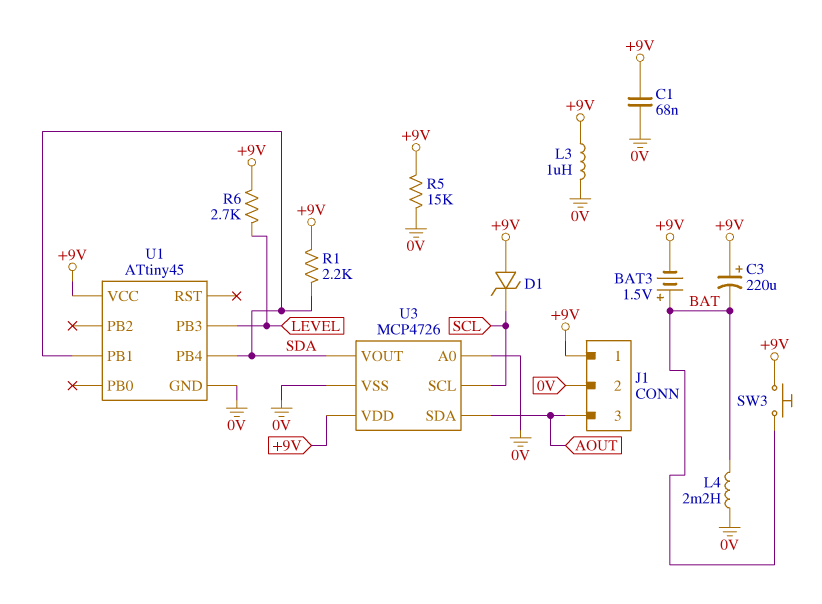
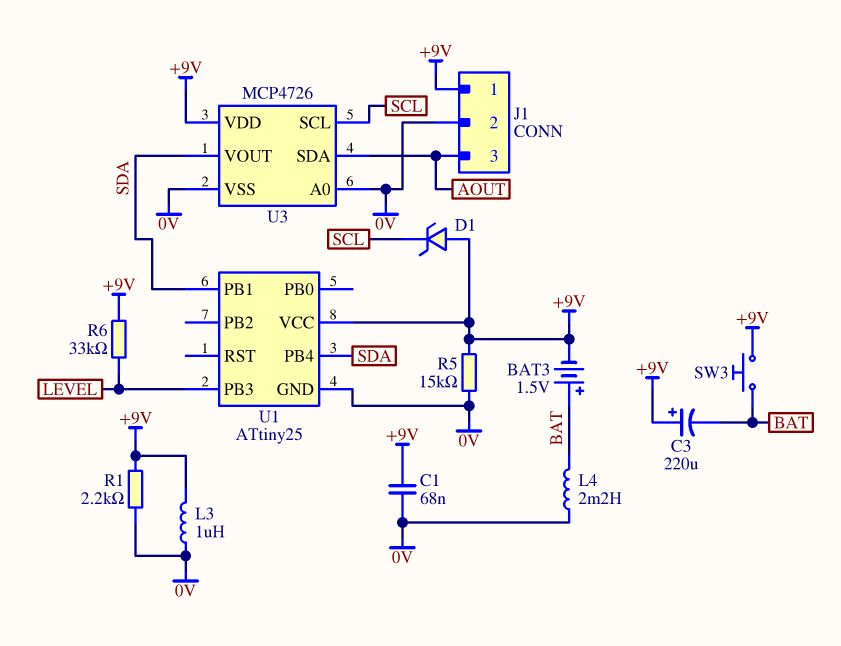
R1: 2.2k (+9V, SDA) -> 2.2k (+9V, 0V)
R6: 2.7k (+9V, LEVEL) -> 33k (+9V, LEVEL)
U1: ATtiny45 -> ATtiny25

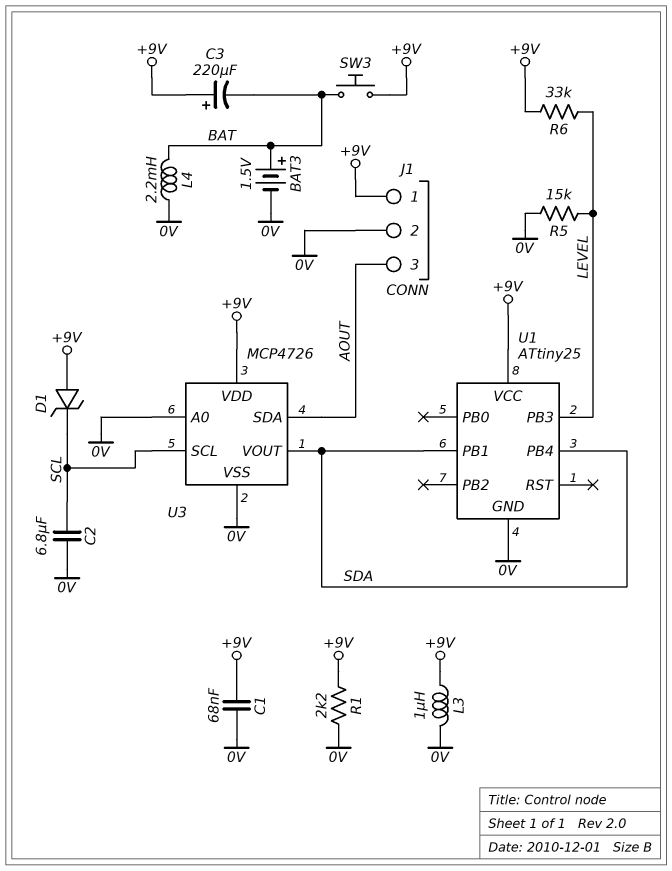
BAT3: 1.5V (plus BAT, minus +9V) -> 1.5V (plus BAT, minus 0V)
C2: none -> 6.8uF (0V, SCL)
R5: 15k (+9V, 0V) -> 15k (0V, LEVEL)

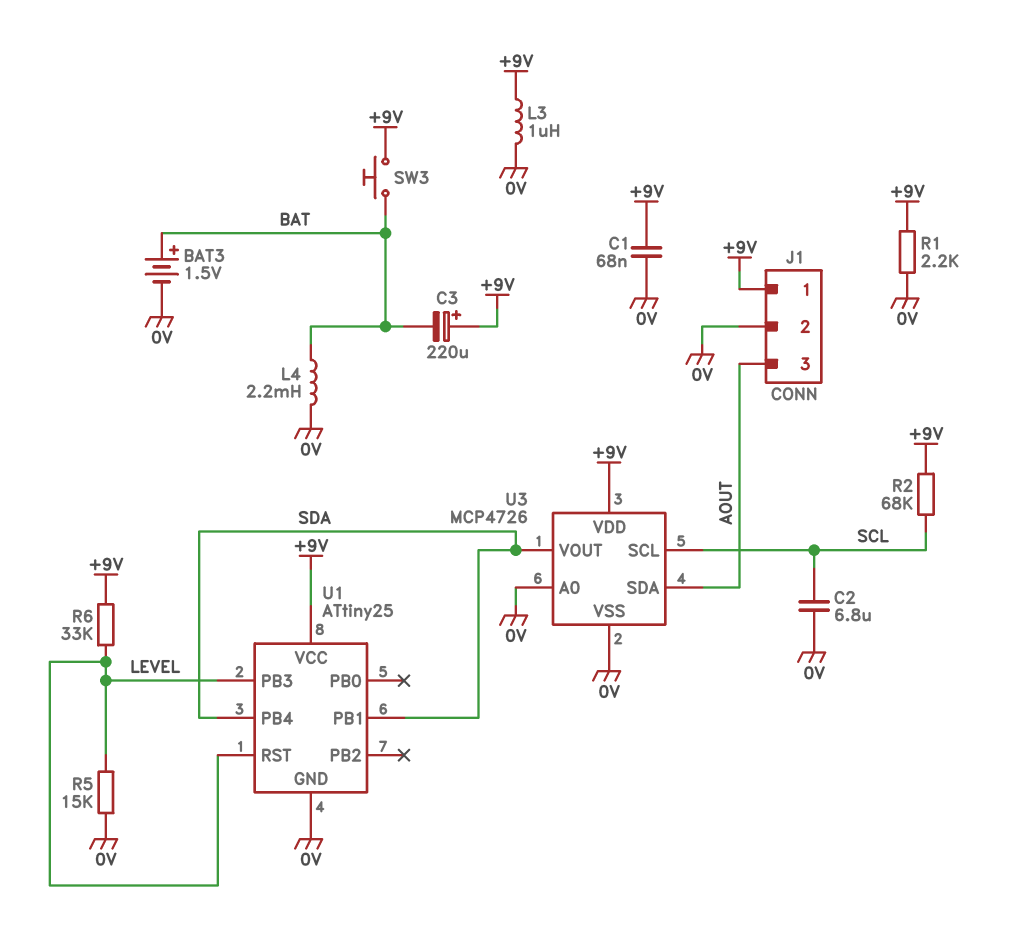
D1: zener (A +9V, K SCL) -> none
R2: none -> 68k (+9V, SCL)
U1 pin RST: none -> LEVEL

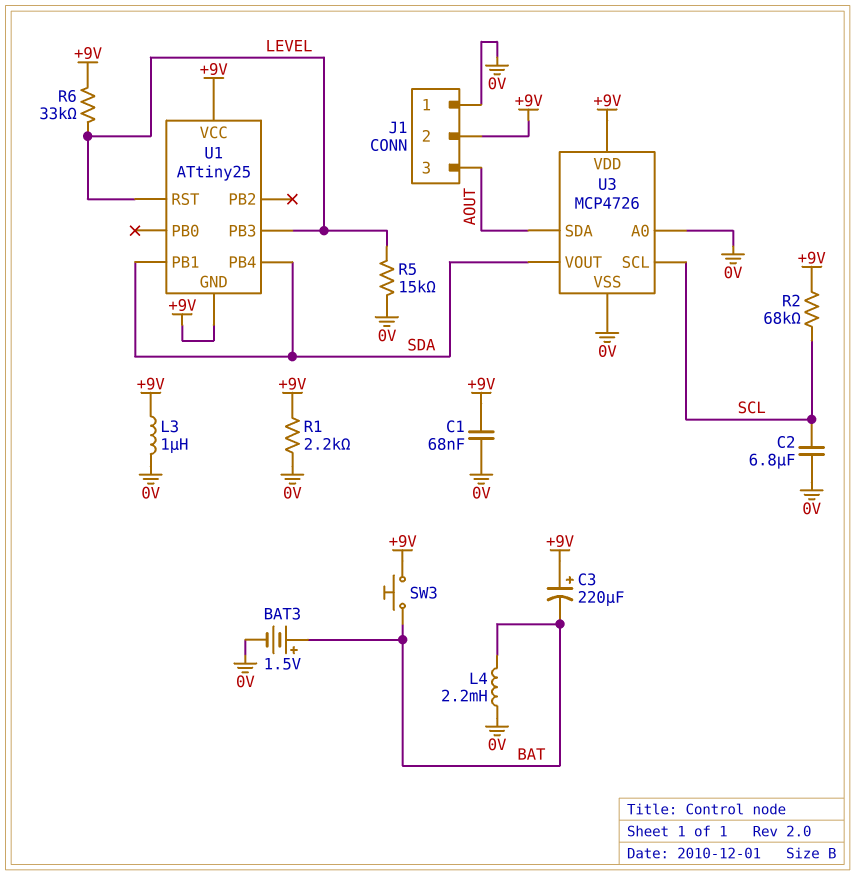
J1 pin 1: +9V -> 0V
J1 pin 2: 0V -> +9V
U1 pin GND: 0V -> +9V

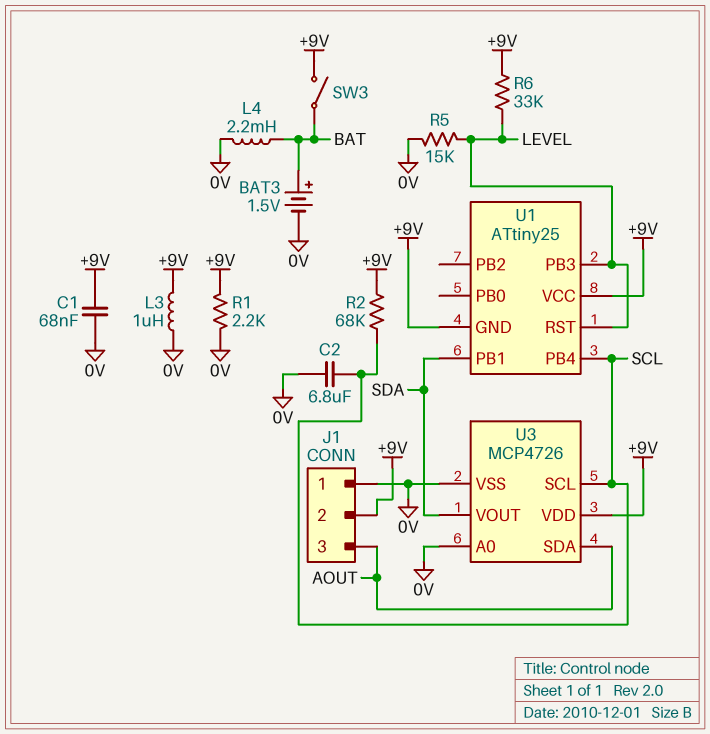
C3: 220uF (plus +9V, minus BAT) -> none
SW3: button (+9V, BAT) -> switch (+9V, BAT)
U1 pin PB4: SDA -> SCL

